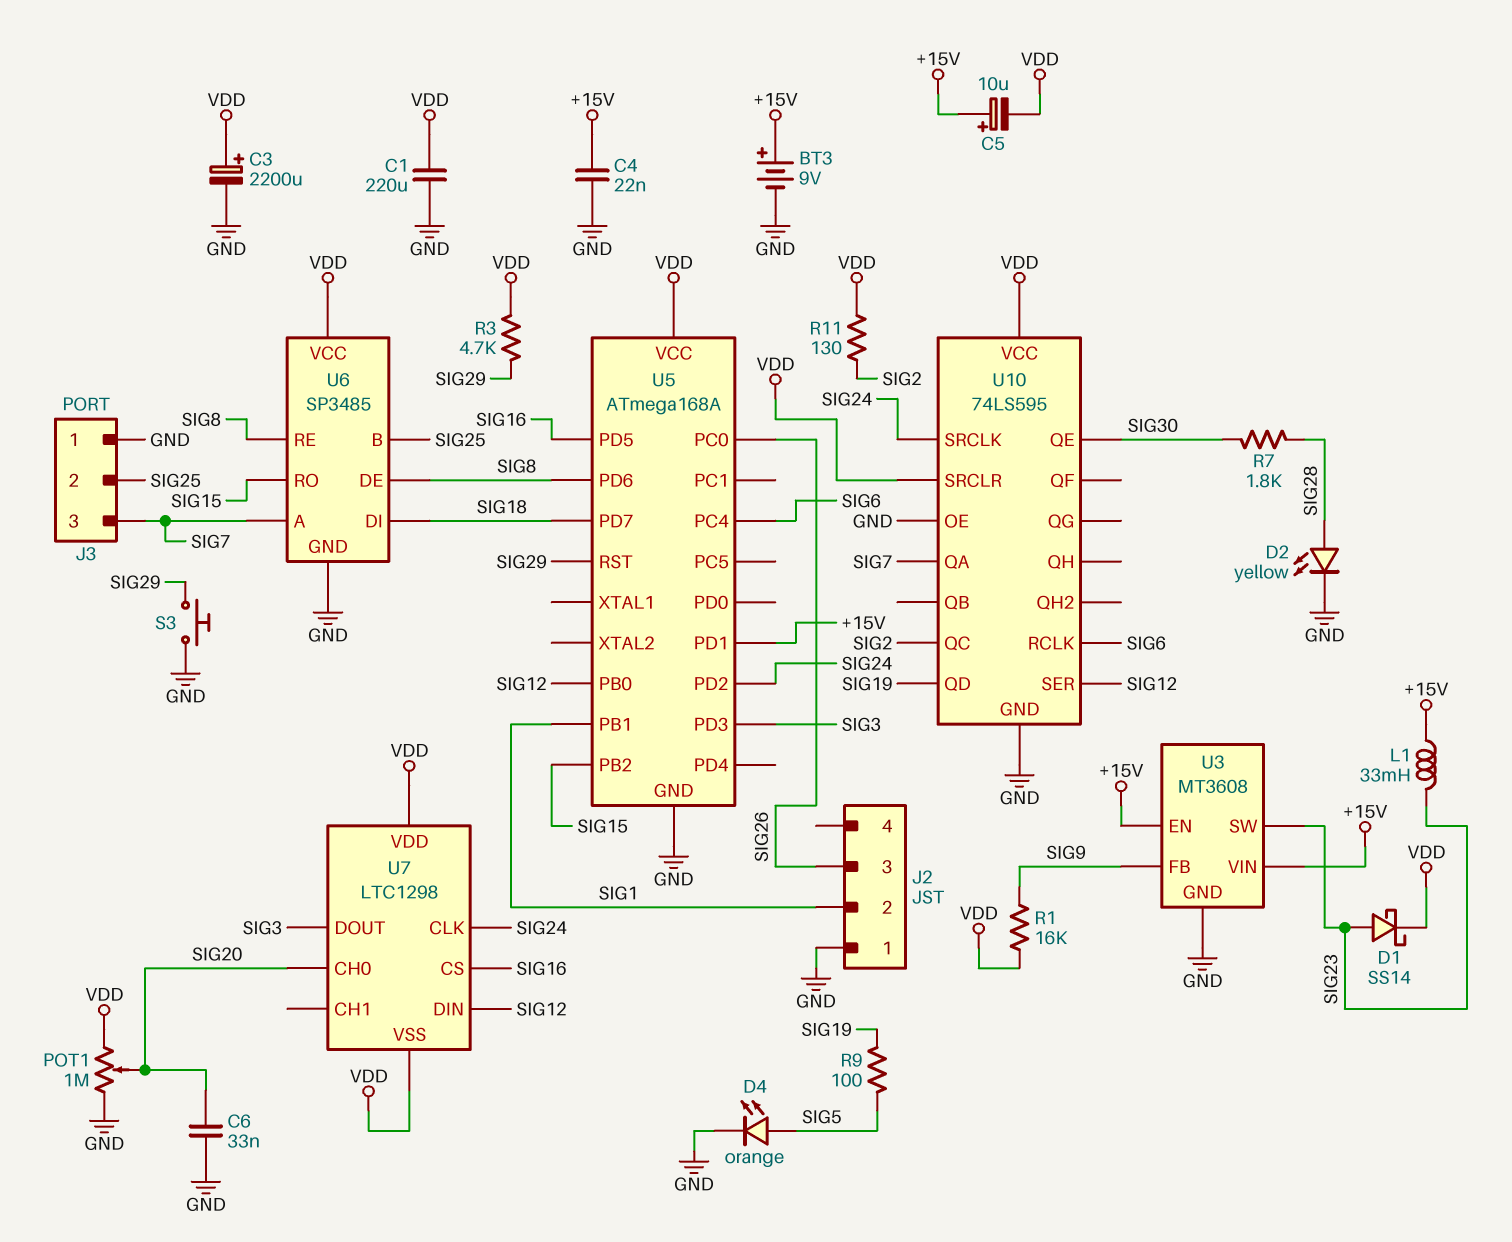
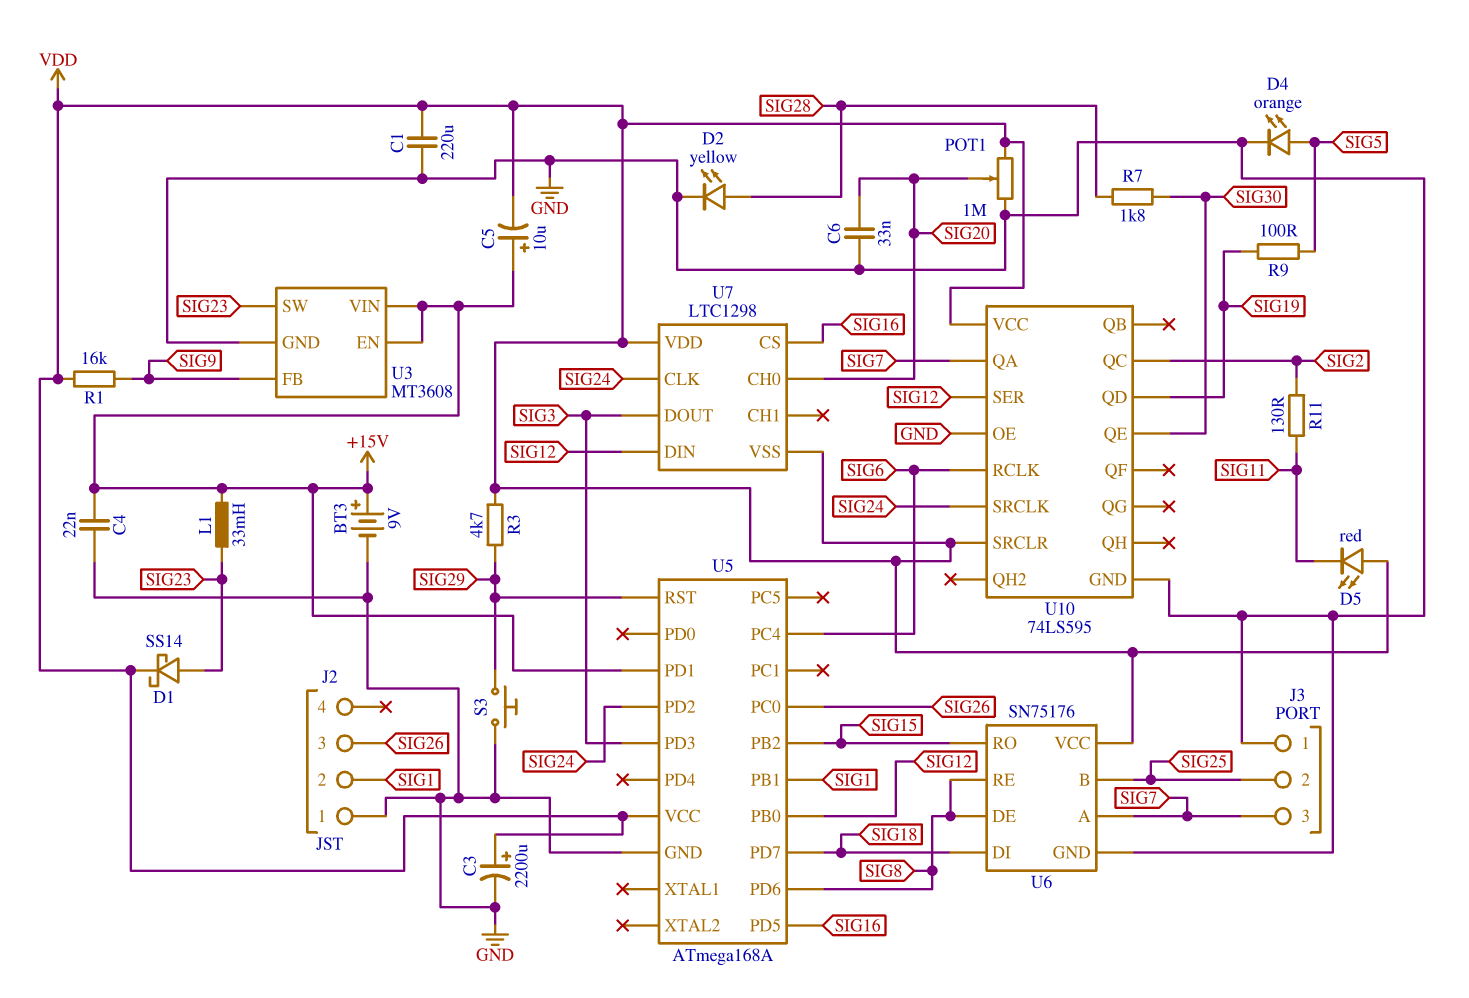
D5: none -> LED red (A VDD, K SIG11)
R11: 130 (SIG2, VDD) -> 130 (SIG2, SIG11)
U6: SP3485 -> SN75176

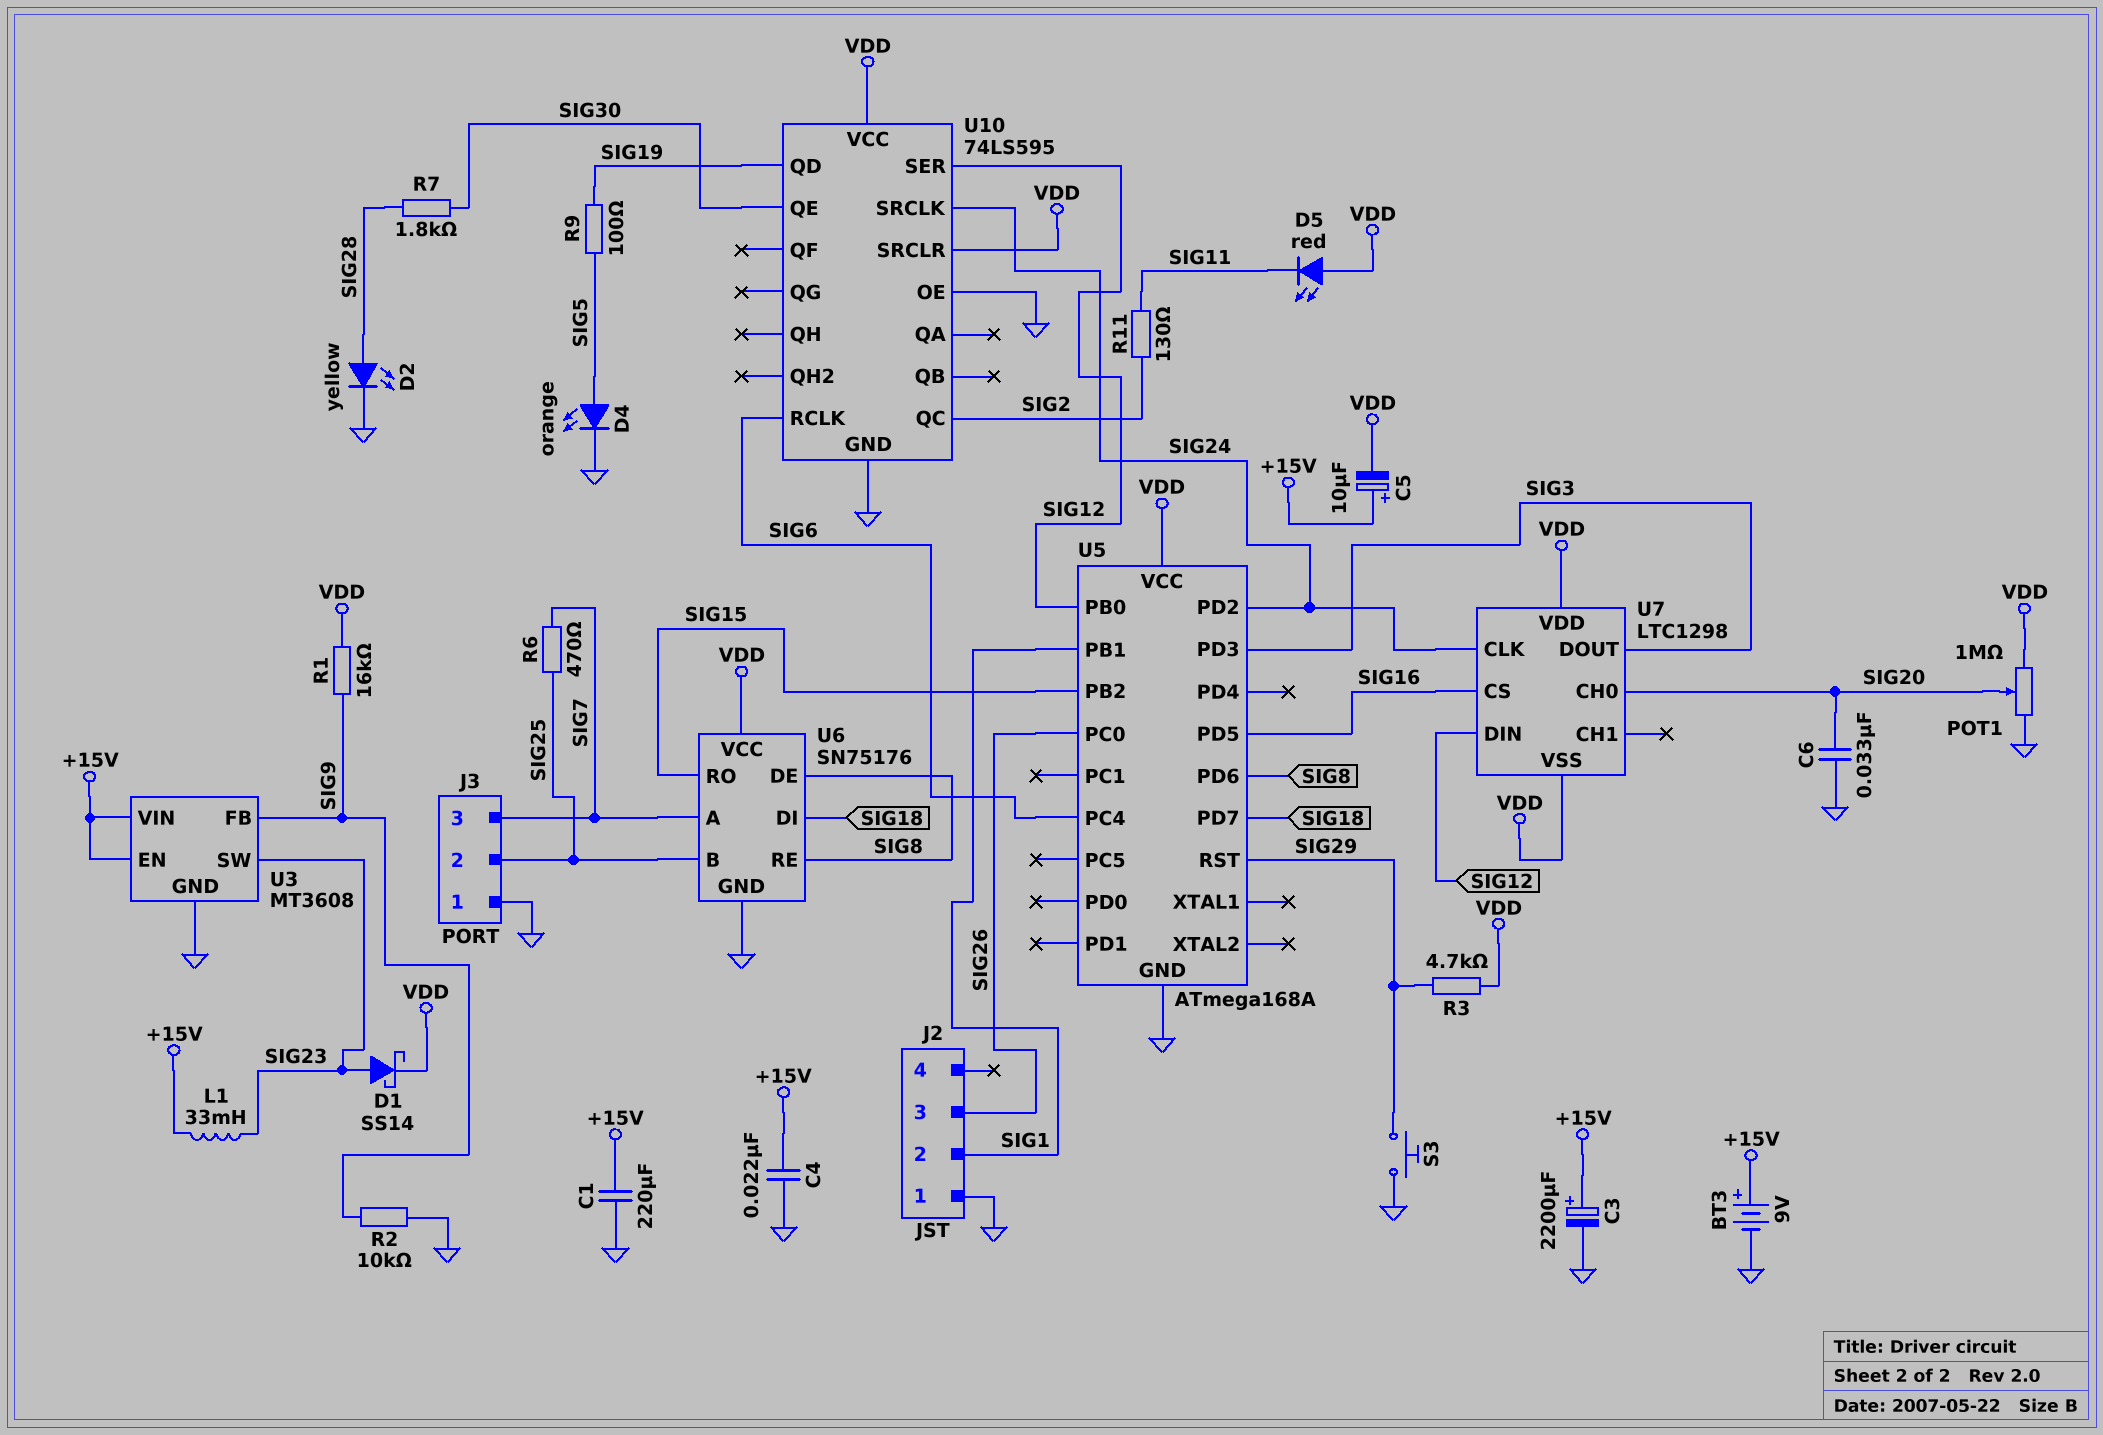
C1: 220uF (GND, VDD) -> 220uF (+15V, GND)
C3: 2200uF (plus VDD, minus GND) -> 2200uF (plus +15V, minus GND)
R2: none -> 10k (GND, SIG9)
R6: none -> 470 (SIG7, SIG25)
U5 pin PD1: +15V -> none
U10 pin QA: SIG7 -> none

